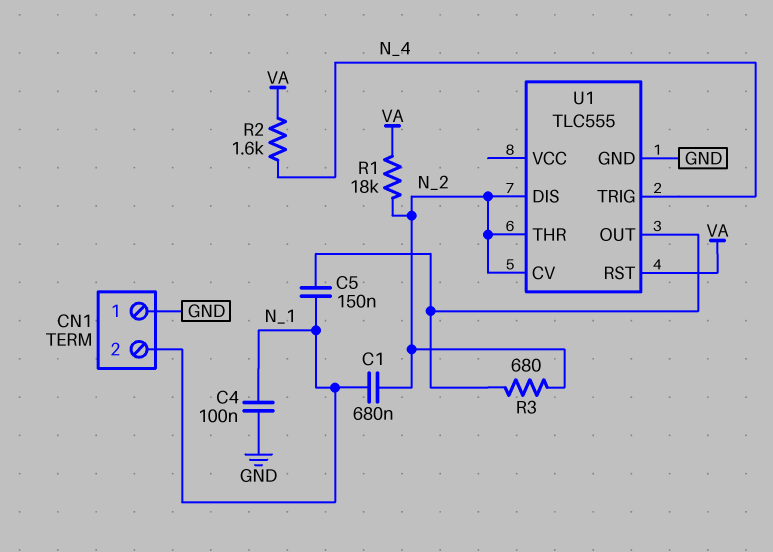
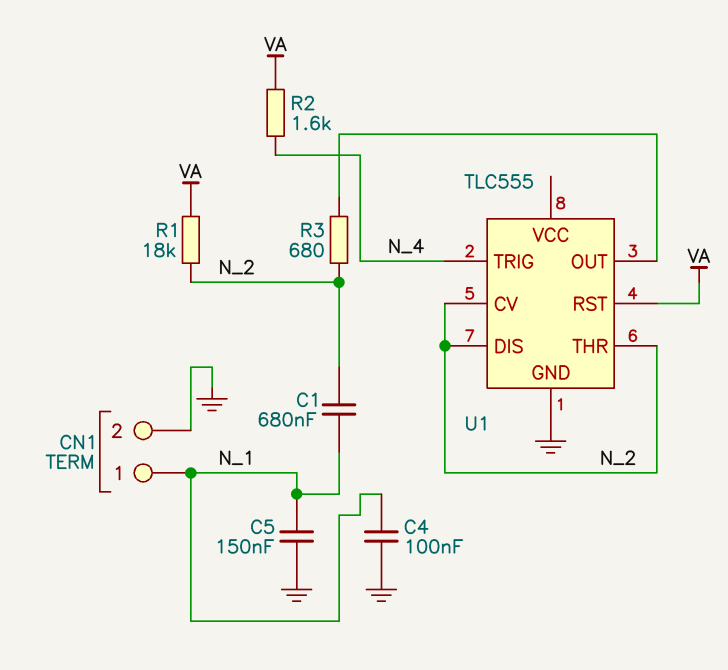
C5: 150nF (N_1, U1/OUT) -> 150nF (GND, N_1)
CN1 pin 1: GND -> N_1
CN1 pin 2: N_1 -> GND

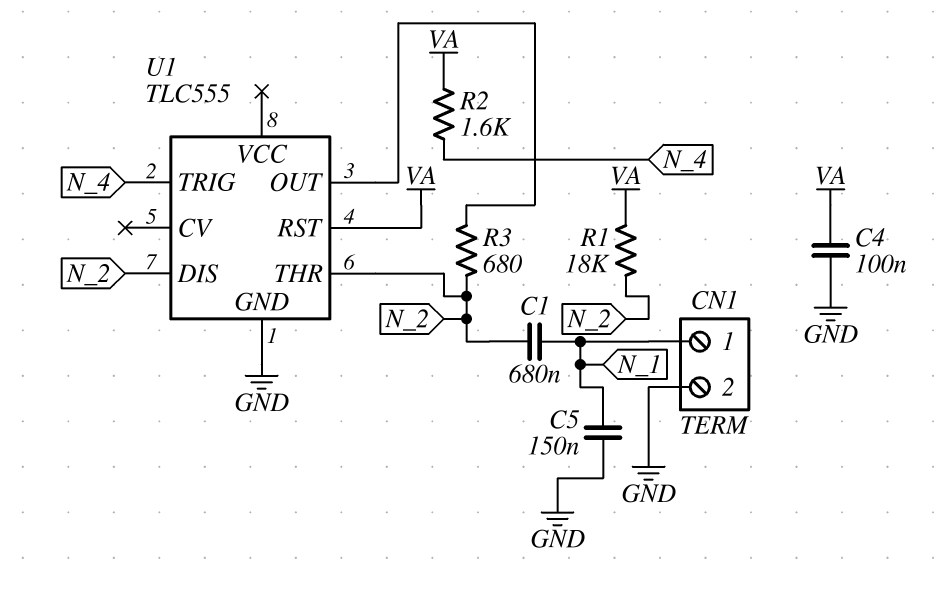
C4: 100nF (GND, N_1) -> 100nF (GND, VA)
U1 pin CV: N_2 -> none

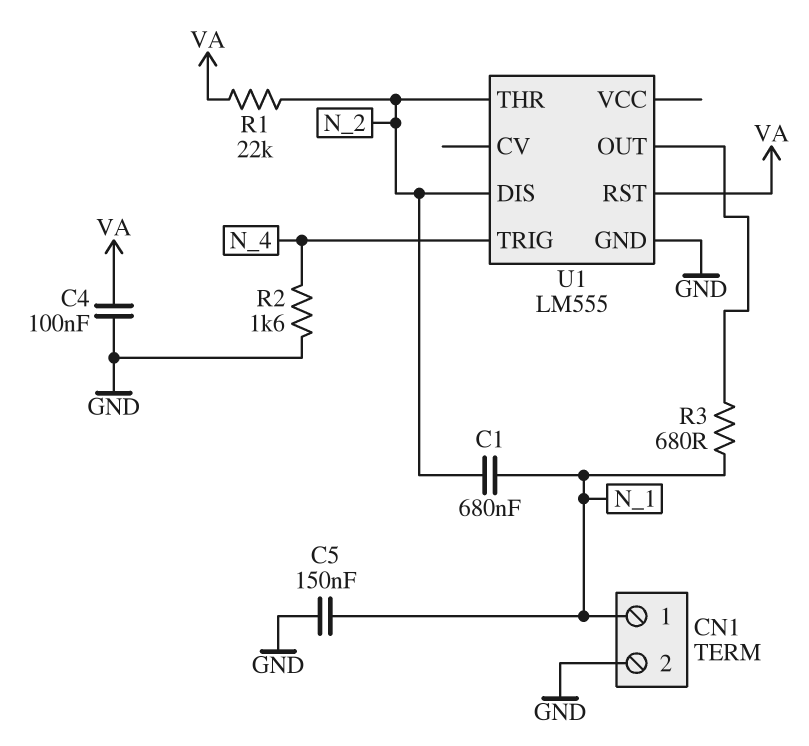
R1: 18k (N_2, VA) -> 22k (N_2, VA)
R2: 1.6k (N_4, VA) -> 1.6k (GND, N_4)
R3: 680 (N_2, U1/OUT) -> 680 (N_1, U1/OUT)
U1: TLC555 -> LM555

